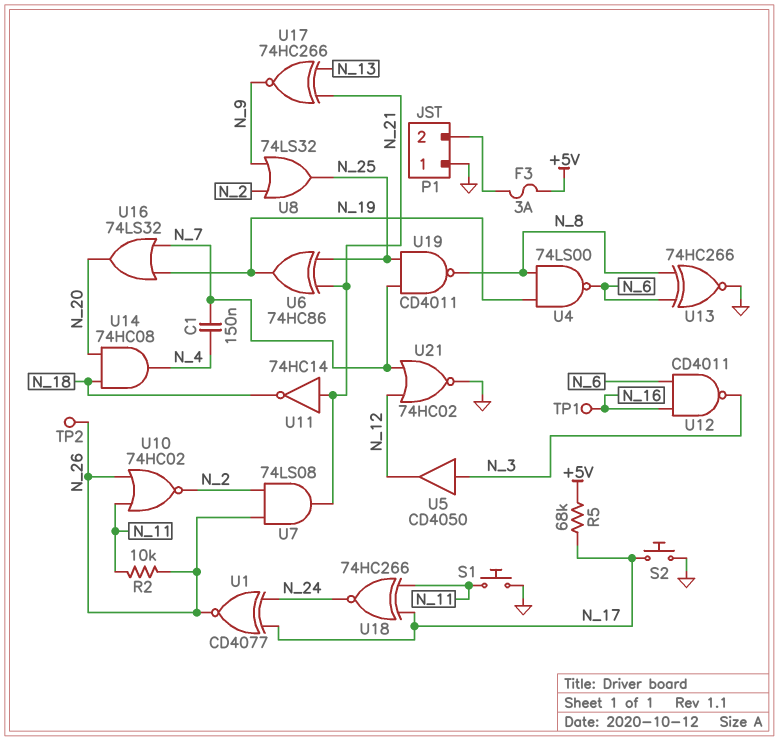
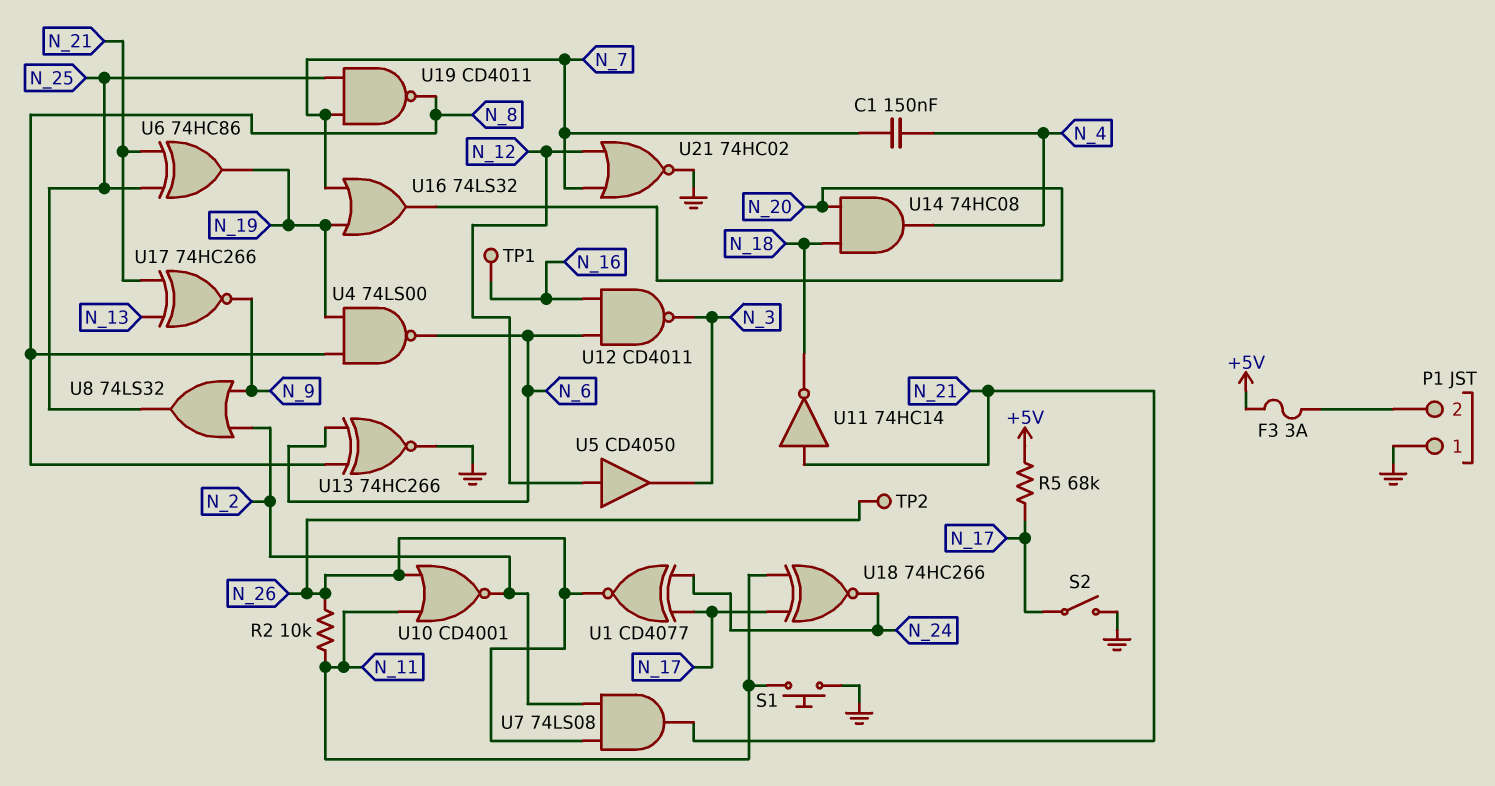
S2: button (GND, N_17) -> switch (GND, N_17)
U5: buffer CD4050 (in N_3, out N_12) -> buffer CD4050 (in N_12, out N_3)
U10: NOR 74HC02 (in N_11, in N_26, out N_2) -> NOR CD4001 (in N_11, in N_26, out N_2)

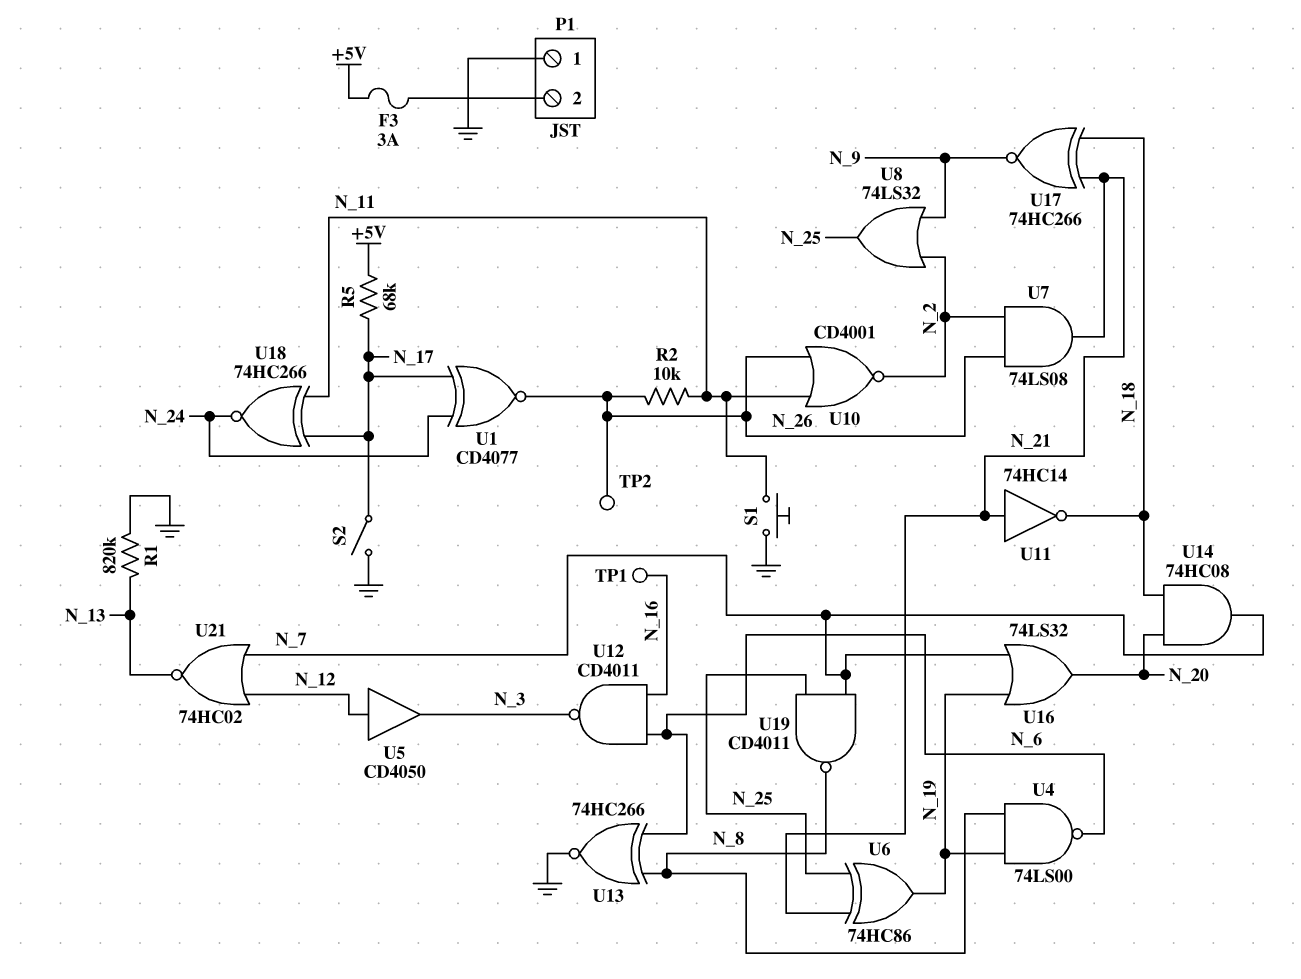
C1: 150nF (N_4, N_7) -> none
R1: none -> 820k (GND, N_13)
U14: AND 74HC08 (in N_18, in N_20, out N_4) -> AND 74HC08 (in N_18, in N_20, out N_7)
U17: XNOR 74HC266 (in N_13, in N_21, out N_9) -> XNOR 74HC266 (in N_18, in N_21, out N_9)
U21: NOR 74HC02 (in N_7, in N_12, out GND) -> NOR 74HC02 (in N_7, in N_12, out N_13)

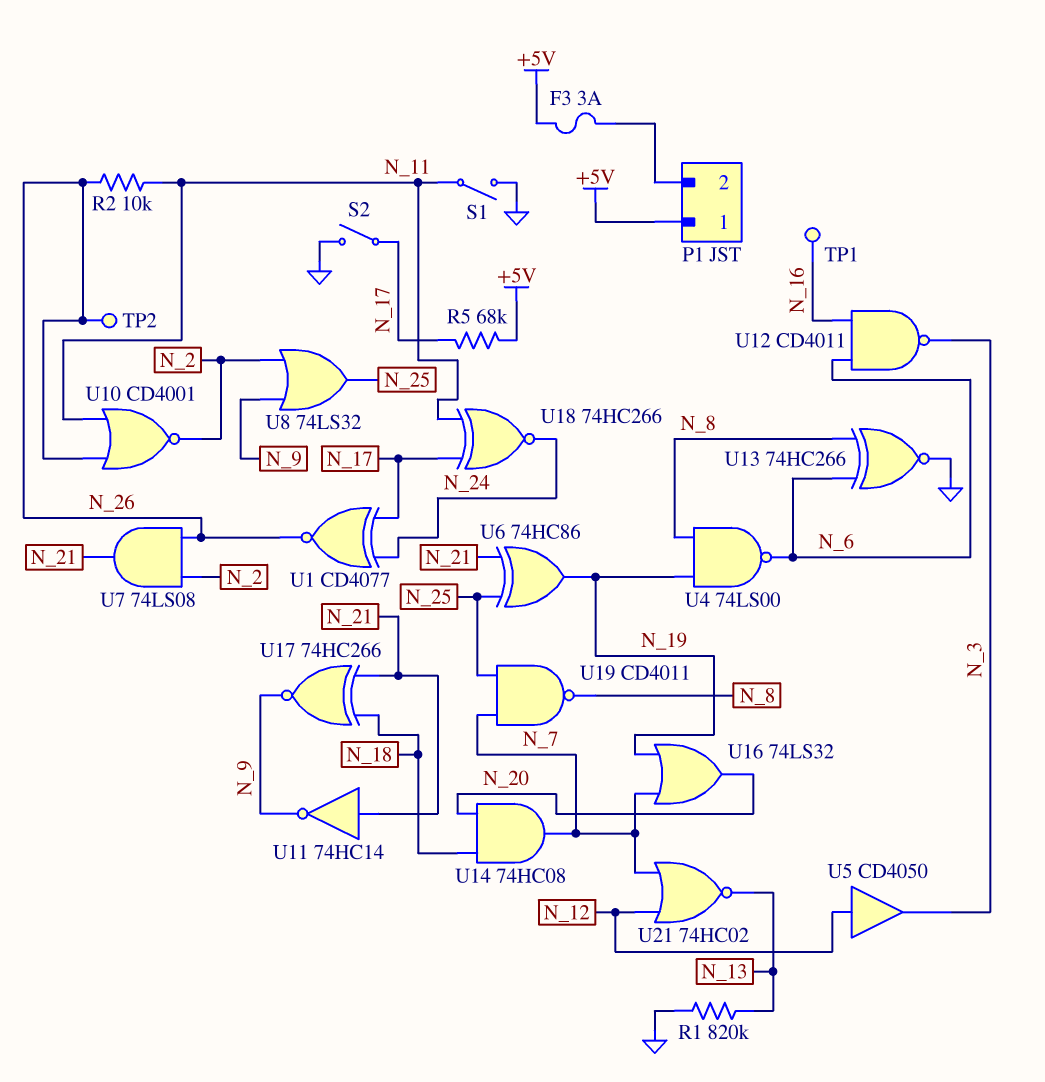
P1 pin 1: GND -> +5V
S1: button (GND, N_11) -> switch (GND, N_11)
U11: NOT 74HC14 (in N_21, out N_18) -> NOT 74HC14 (in N_21, out N_9)

